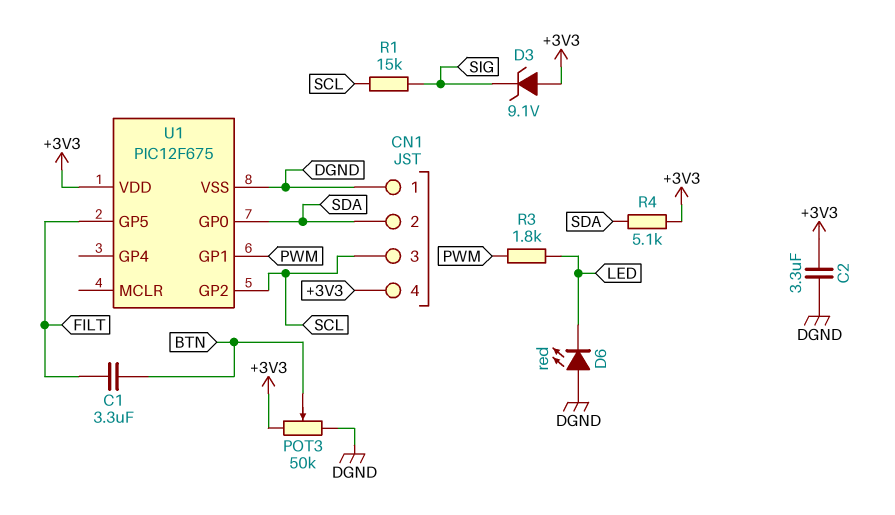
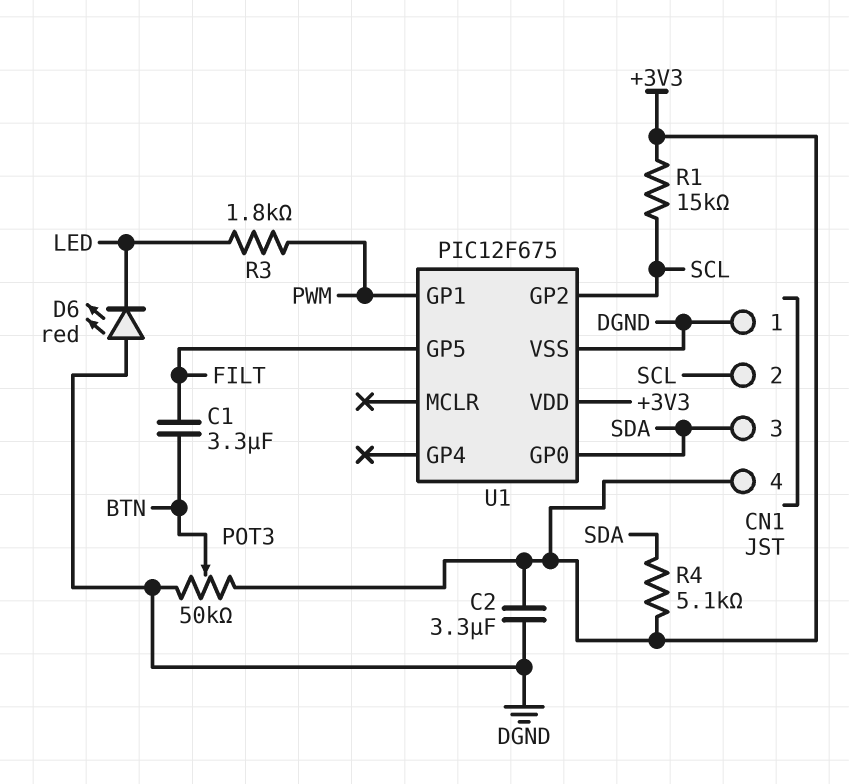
CN1 pin 2: SDA -> SCL
CN1 pin 3: SCL -> SDA
D3: zener 9.1V (A +3V3, K SIG) -> none
R1: 15k (SCL, SIG) -> 15k (+3V3, SCL)

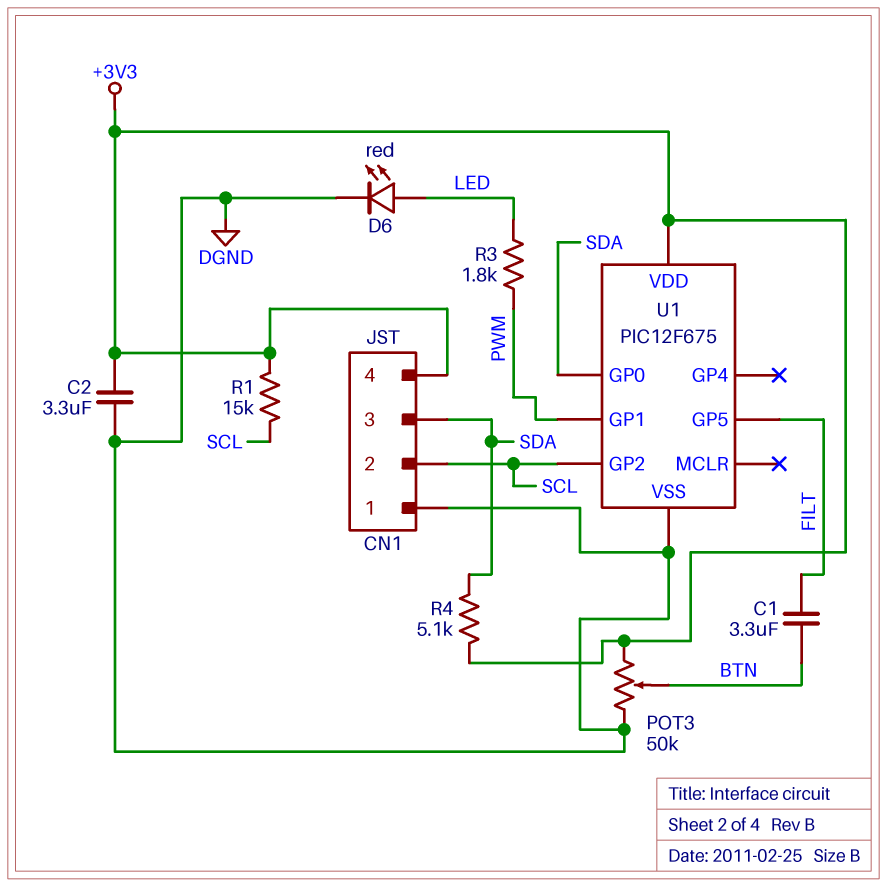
D6: LED red (A DGND, K LED) -> LED red (A LED, K DGND)

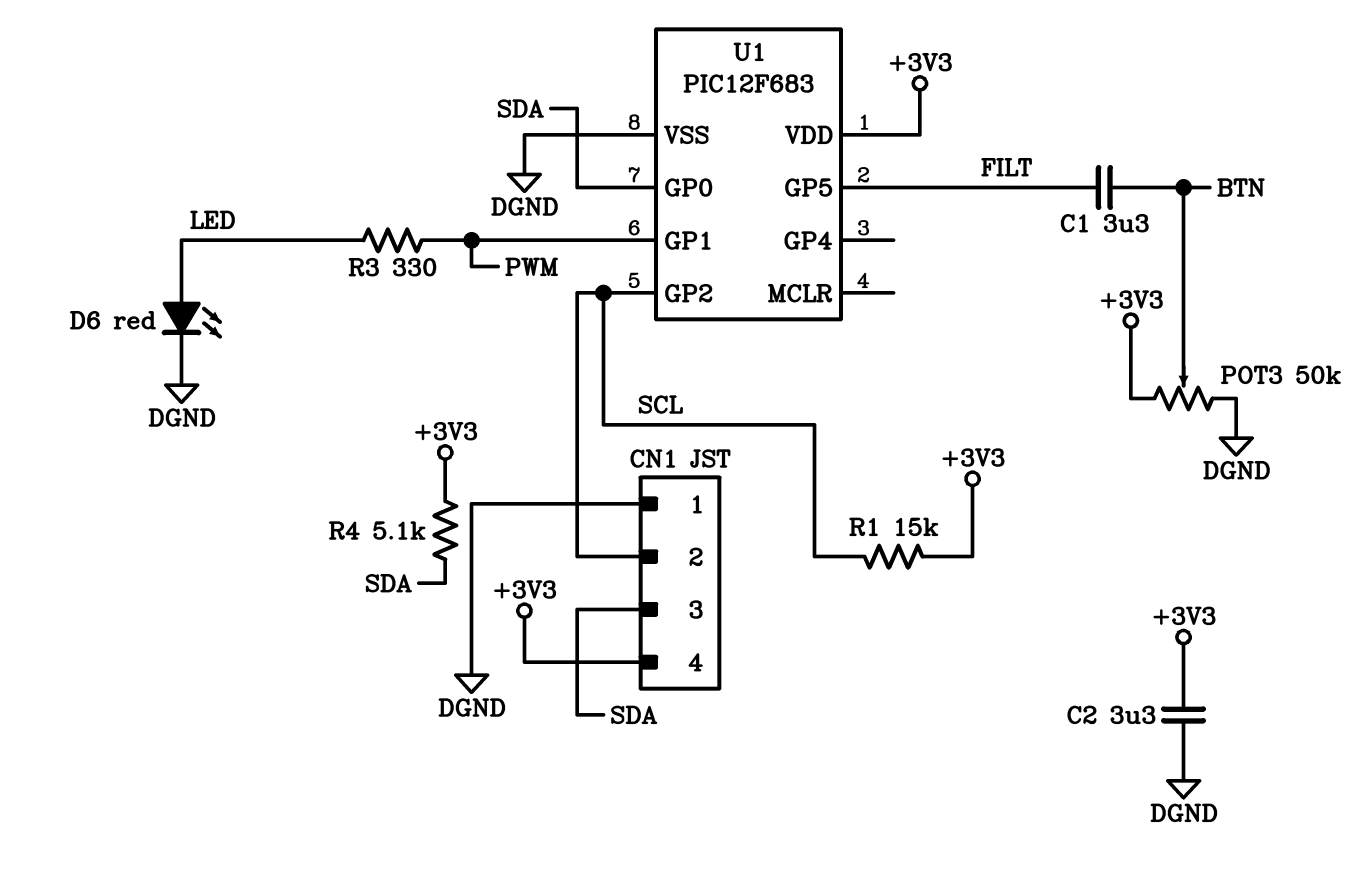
R3: 1.8k (LED, PWM) -> 330 (LED, PWM)
U1: PIC12F675 -> PIC12F683

